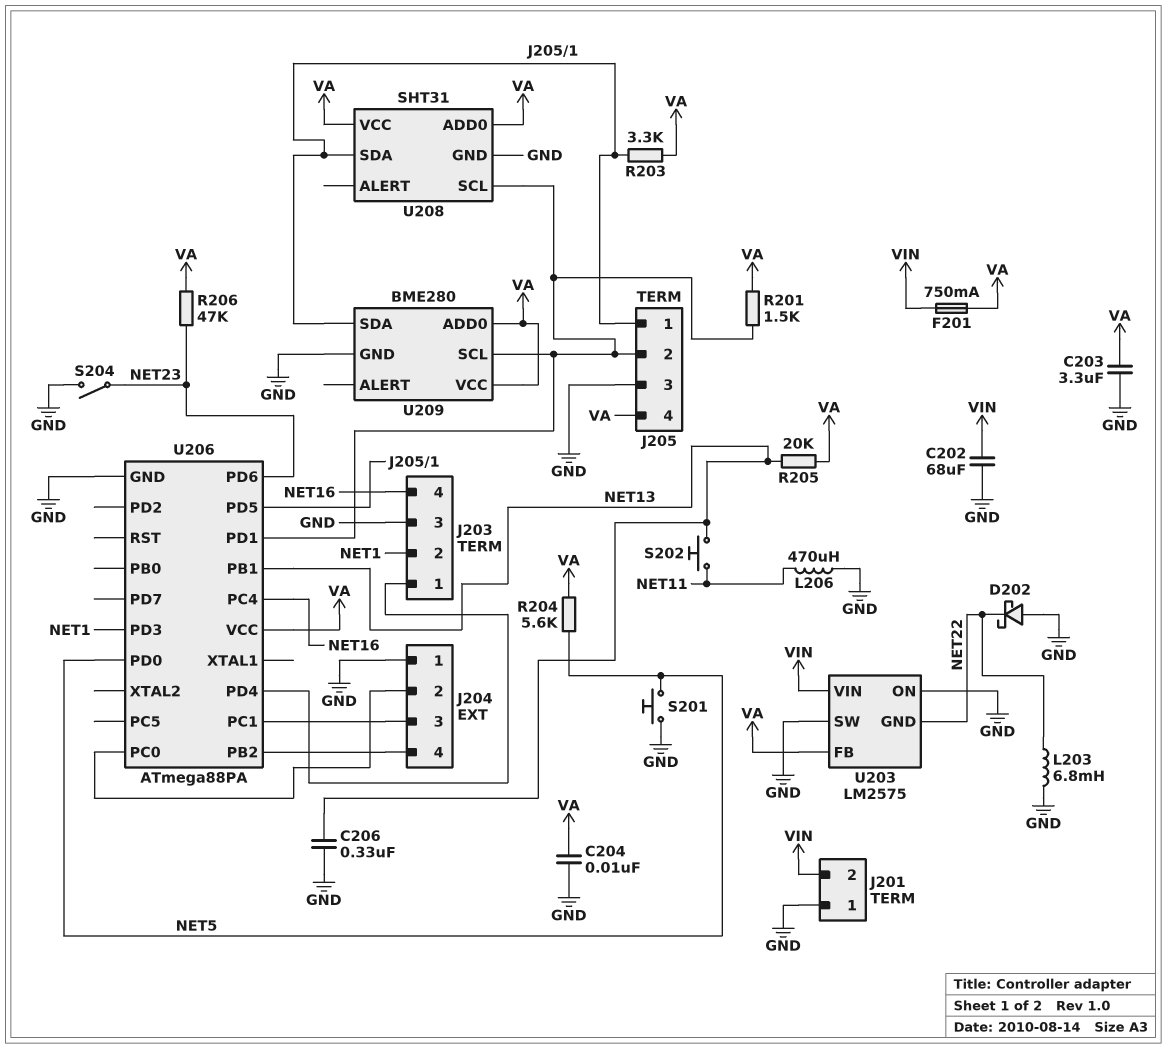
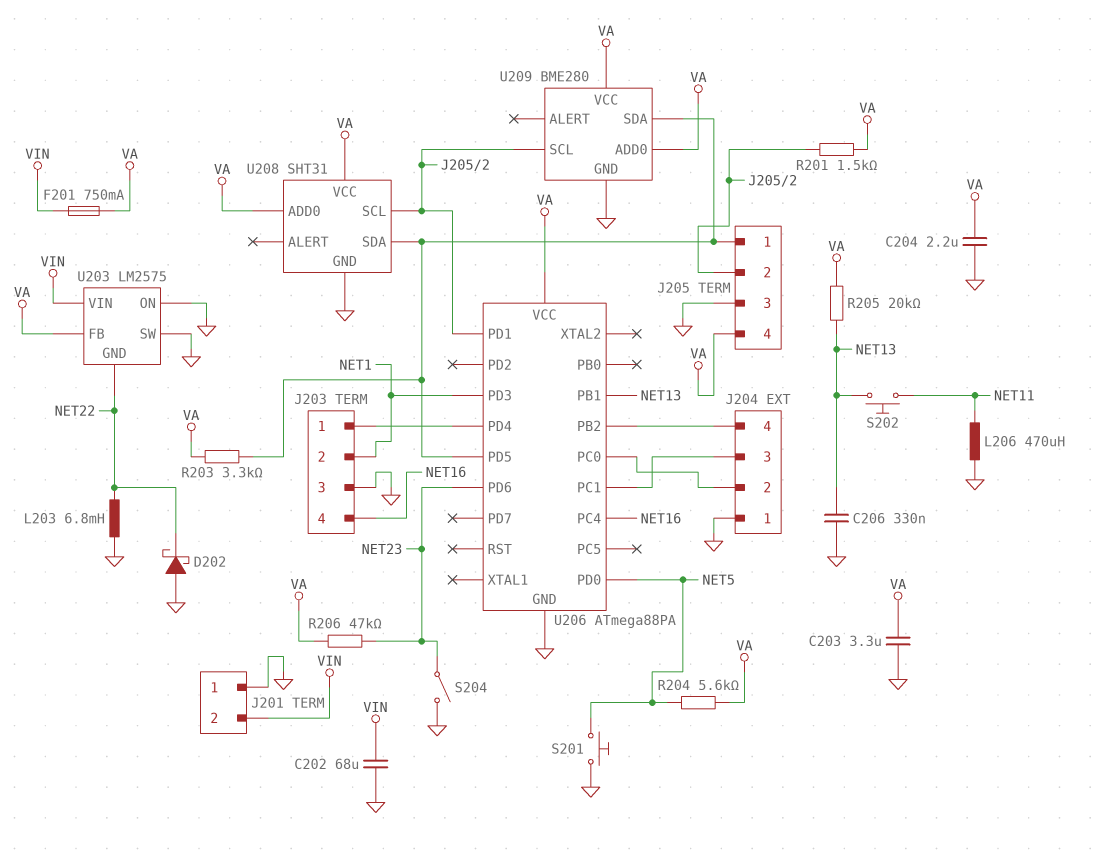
C204: 10nF (GND, VA) -> 2.2uF (GND, VA)

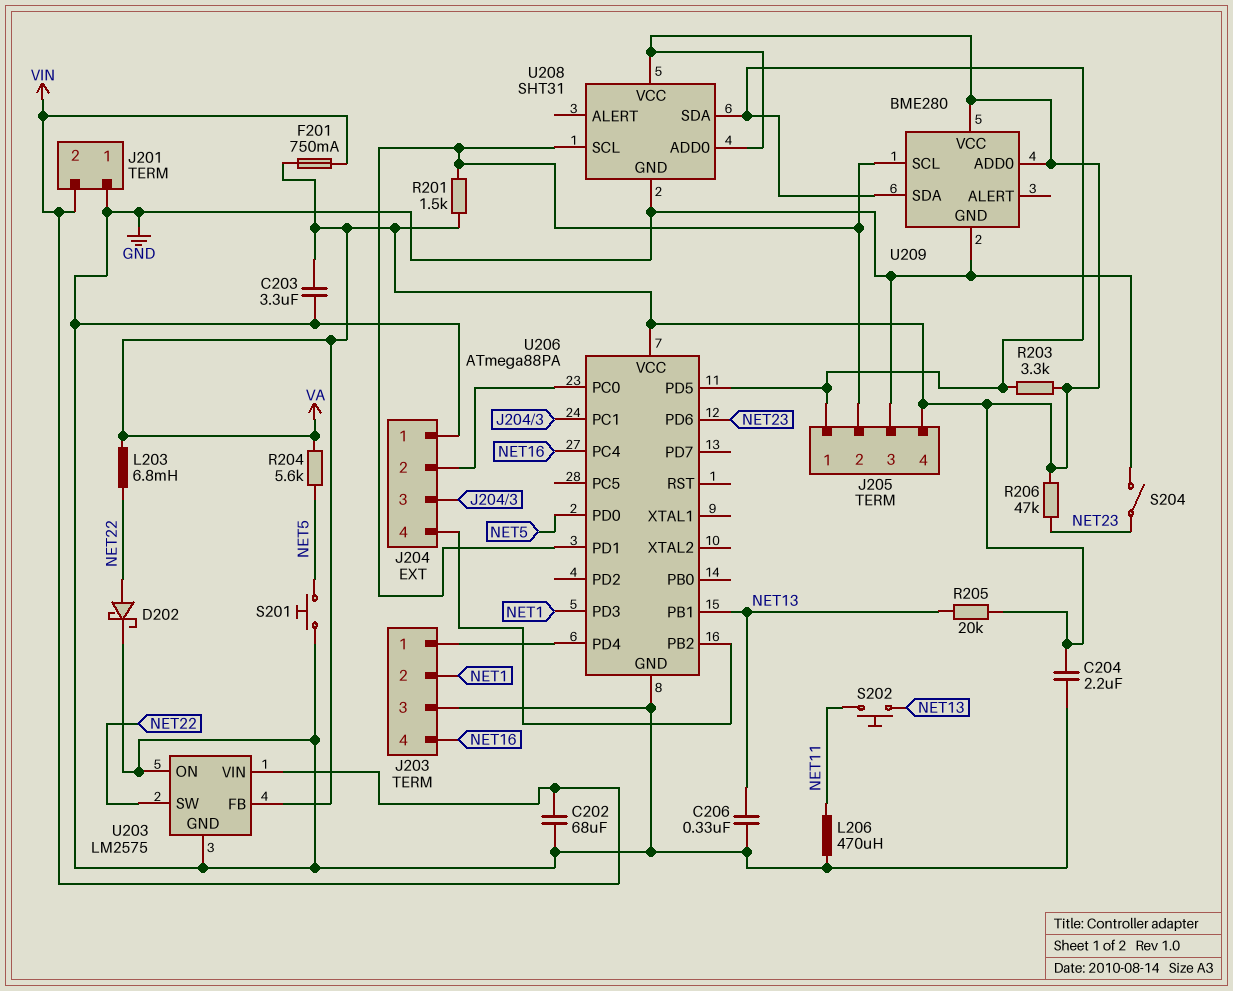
D202: schottky (A GND, K NET22) -> schottky (A NET22, K GND)
L203: 6.8mH (GND, NET22) -> 6.8mH (NET22, VA)
U203 pin GND: NET22 -> GND
U203 pin SW: GND -> NET22

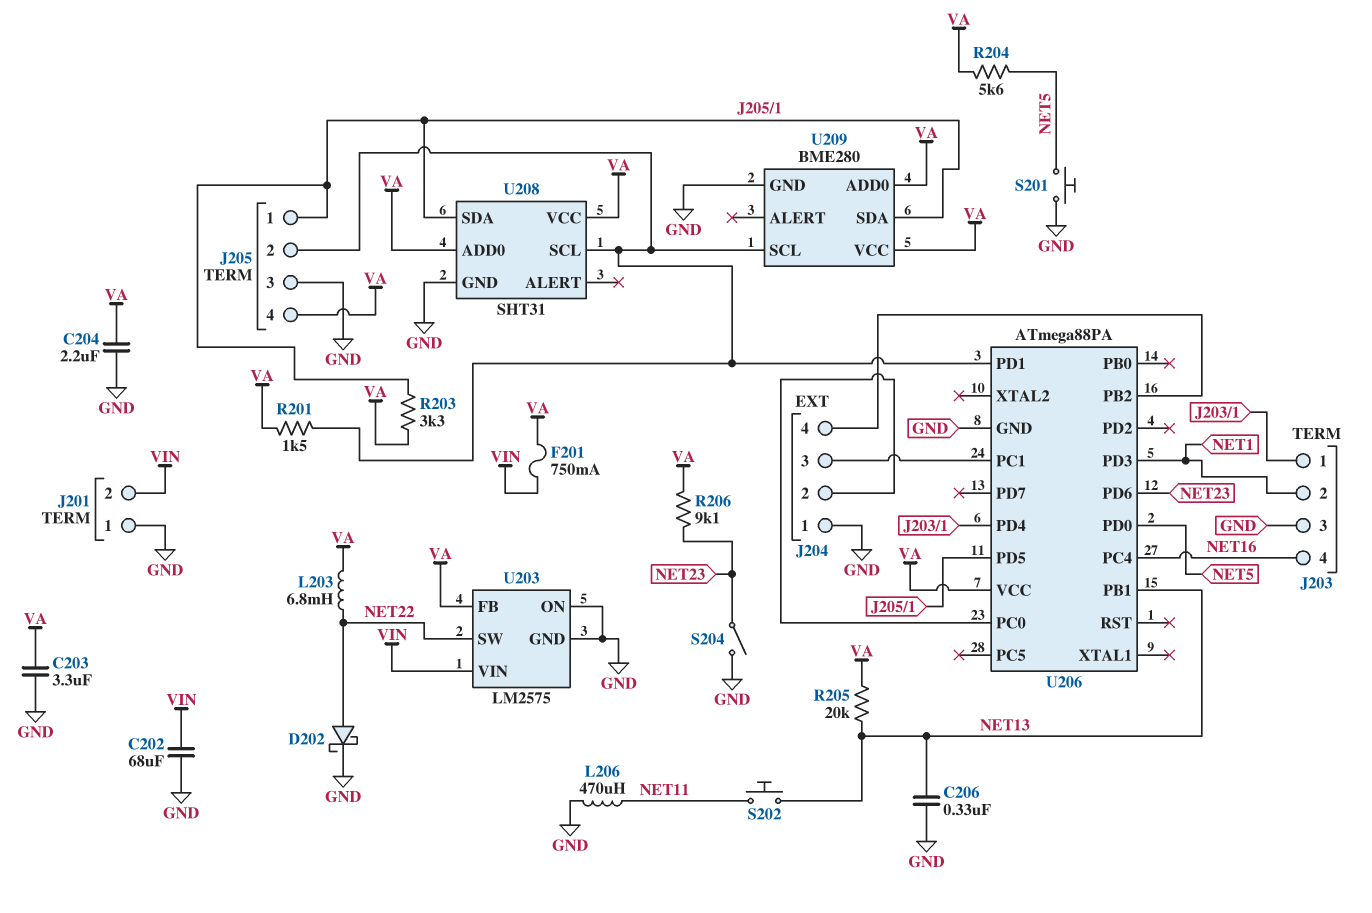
R206: 47k (NET23, VA) -> 9.1k (NET23, VA)

